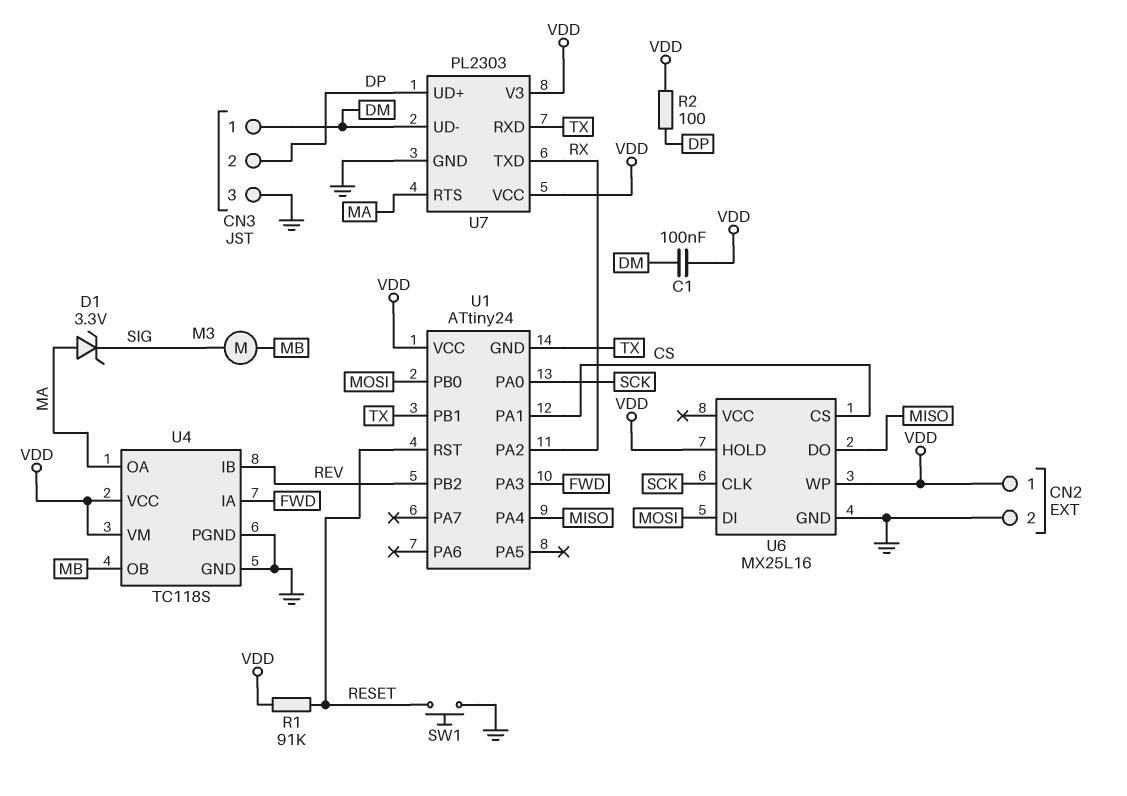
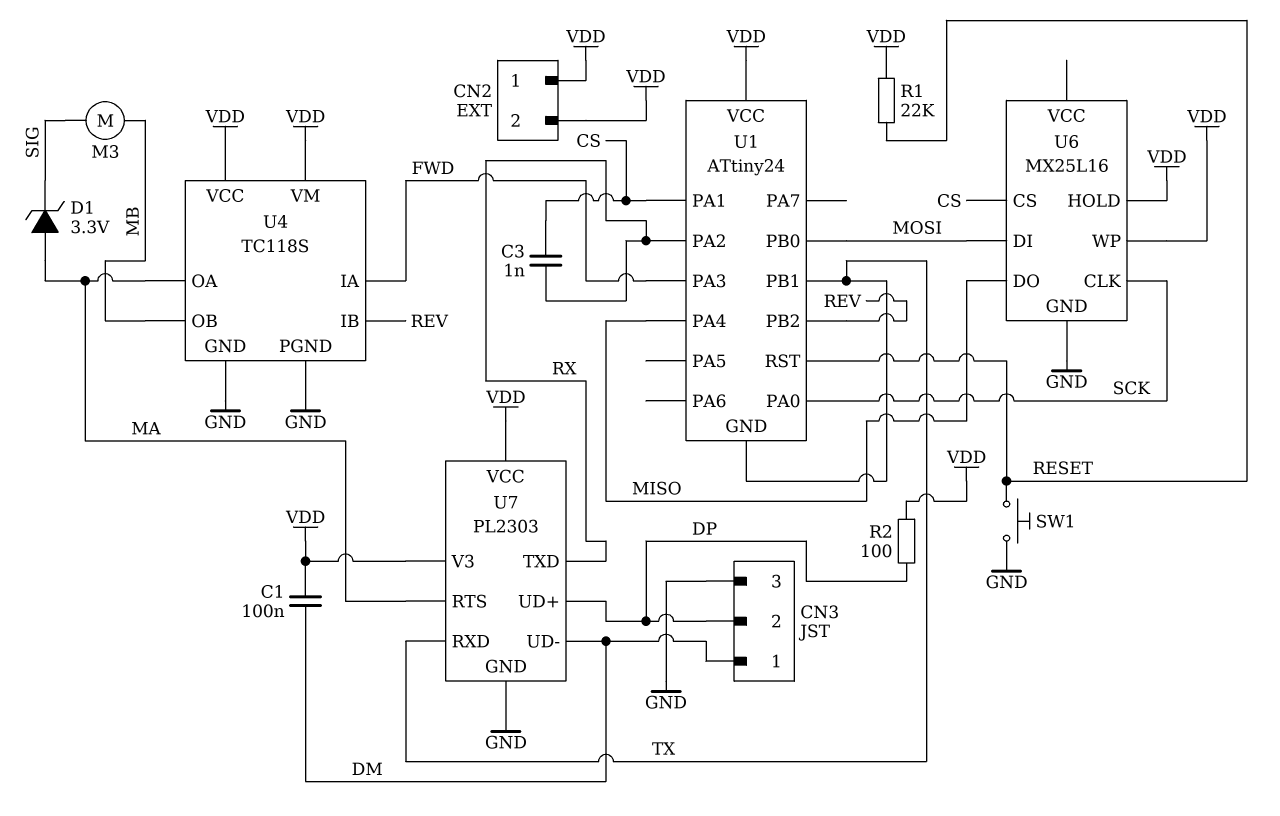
C3: none -> 1nF (CS, RX)
CN2 pin 2: GND -> VDD
R1: 91k (RESET, VDD) -> 22k (RESET, VDD)

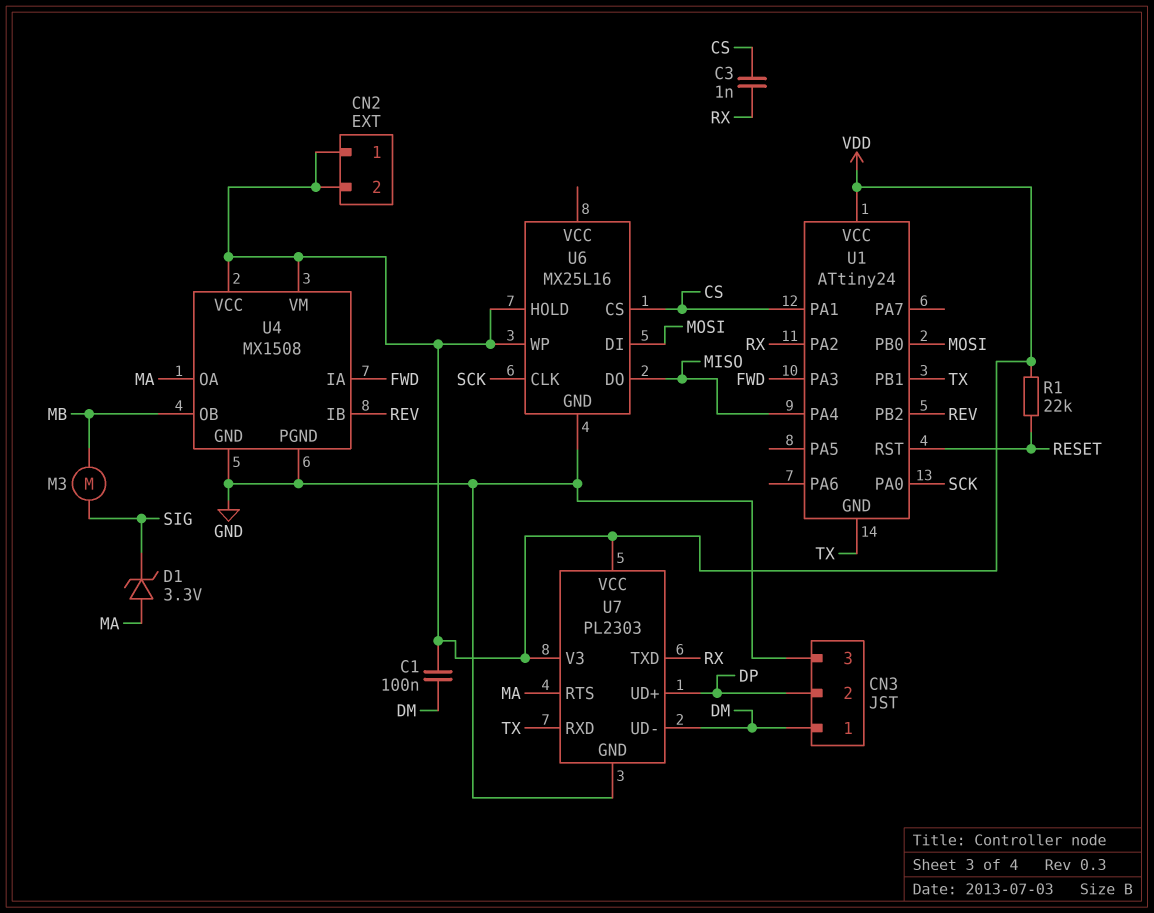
R2: 100 (DP, VDD) -> none
SW1: button (GND, RESET) -> none
U4: TC118S -> MX1508

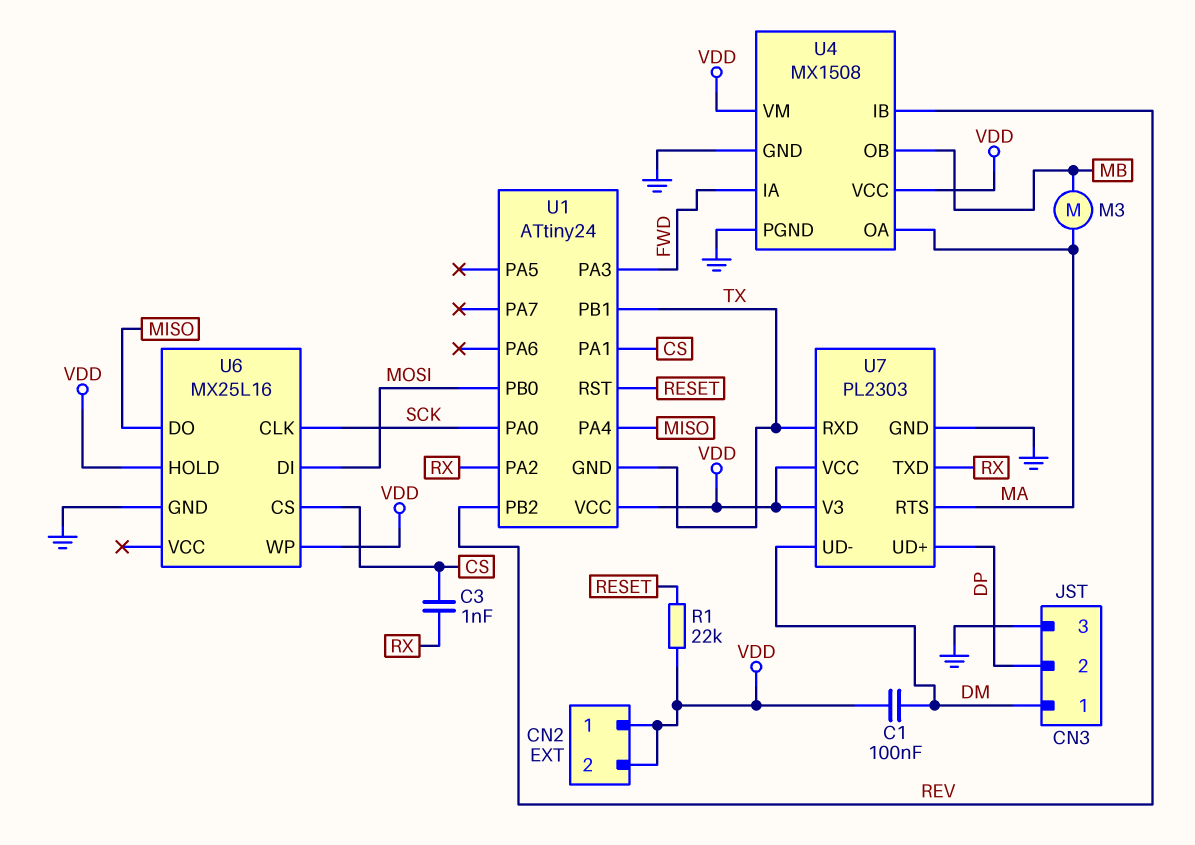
D1: zener 3.3V (A MA, K SIG) -> none
M3: motor (MB, SIG) -> motor (MA, MB)

